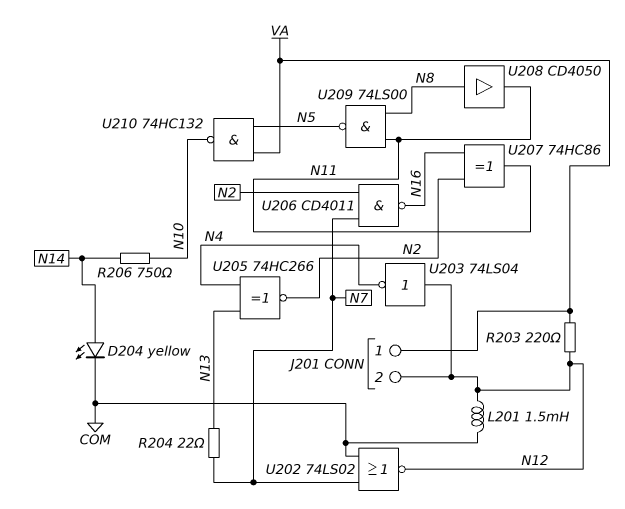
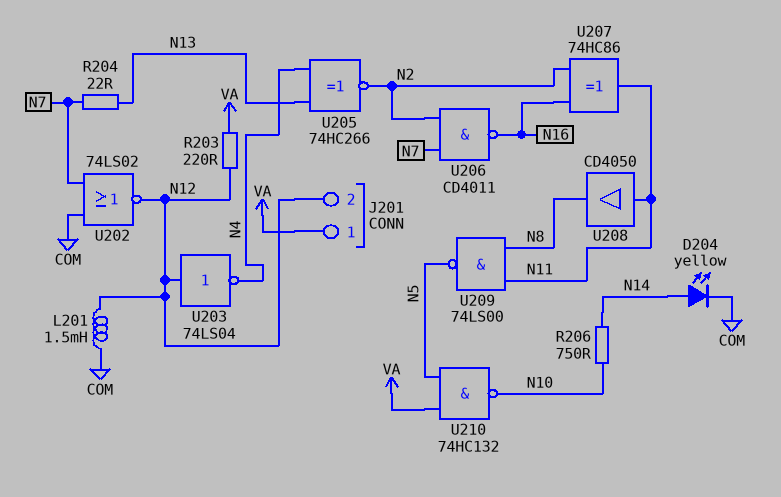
U208: buffer CD4050 (in N8, out N11) -> buffer CD4050 (in N11, out N8)

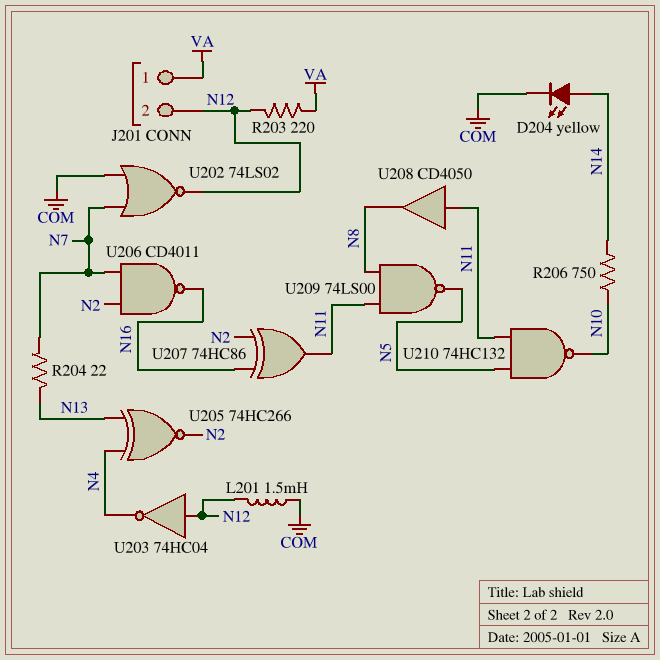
U203: NOT 74LS04 (in N12, out N4) -> NOT 74HC04 (in N12, out N4)
U210: NAND 74HC132 (in N5, in VA, out N10) -> NAND 74HC132 (in N5, in N11, out N10)

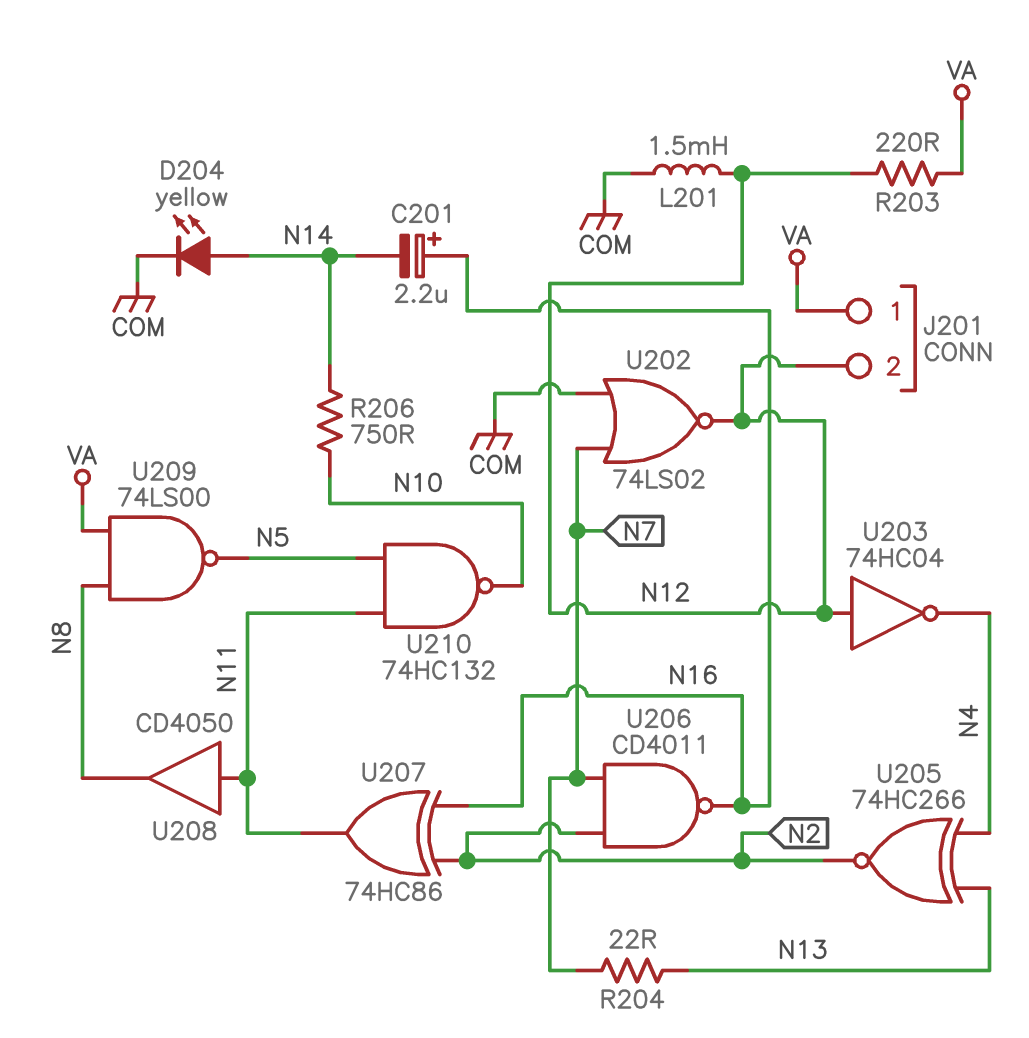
C201: none -> 2.2uF (plus N16, minus N14)
U209: NAND 74LS00 (in N8, in N11, out N5) -> NAND 74LS00 (in N8, in VA, out N5)

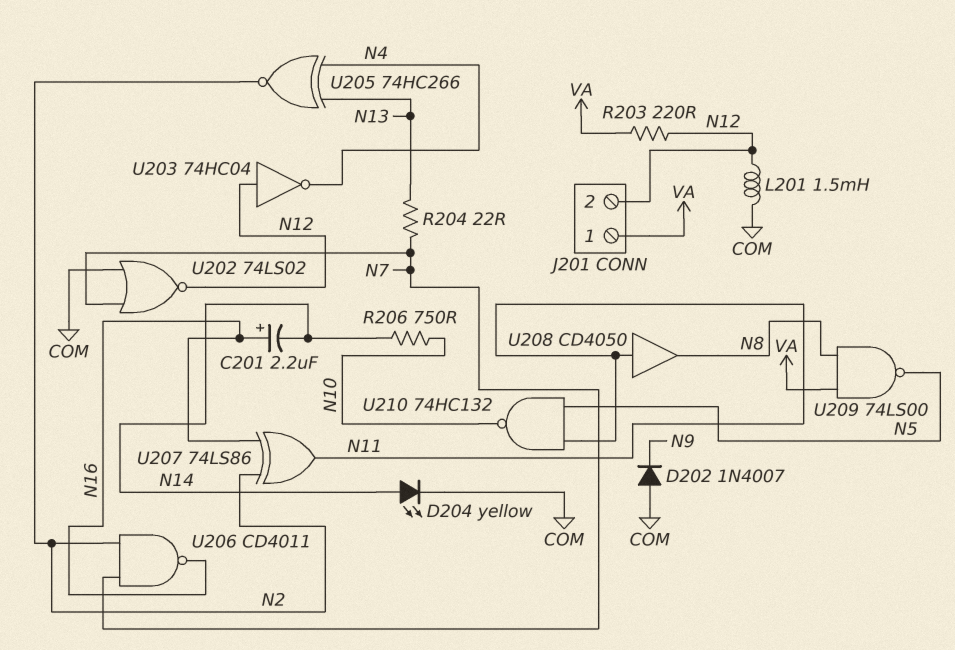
D202: none -> diode 1N4007 (A COM, K N9)
U207: XOR 74HC86 (in N2, in N16, out N11) -> XOR 74LS86 (in N2, in N16, out N11)

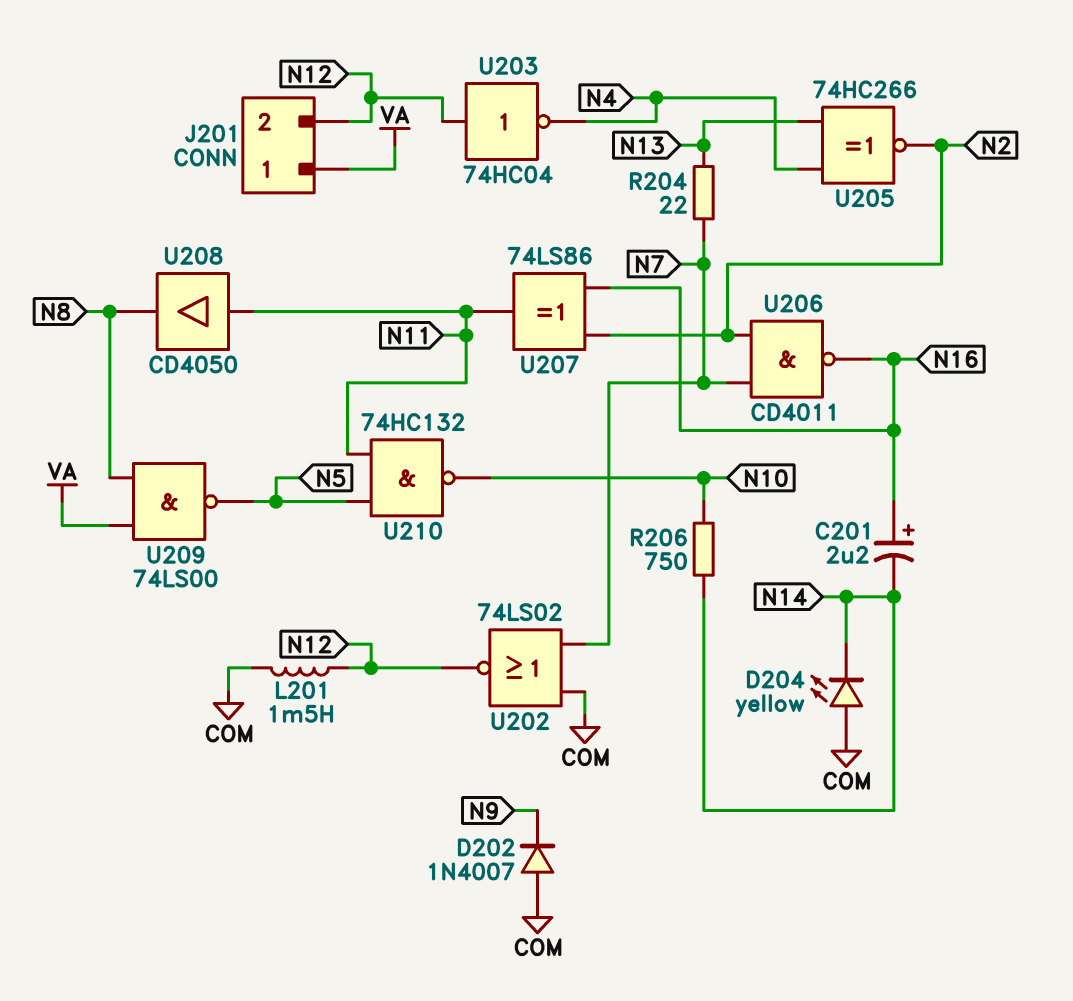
D204: LED yellow (A N14, K COM) -> LED yellow (A COM, K N14)
R203: 220 (N12, VA) -> none

